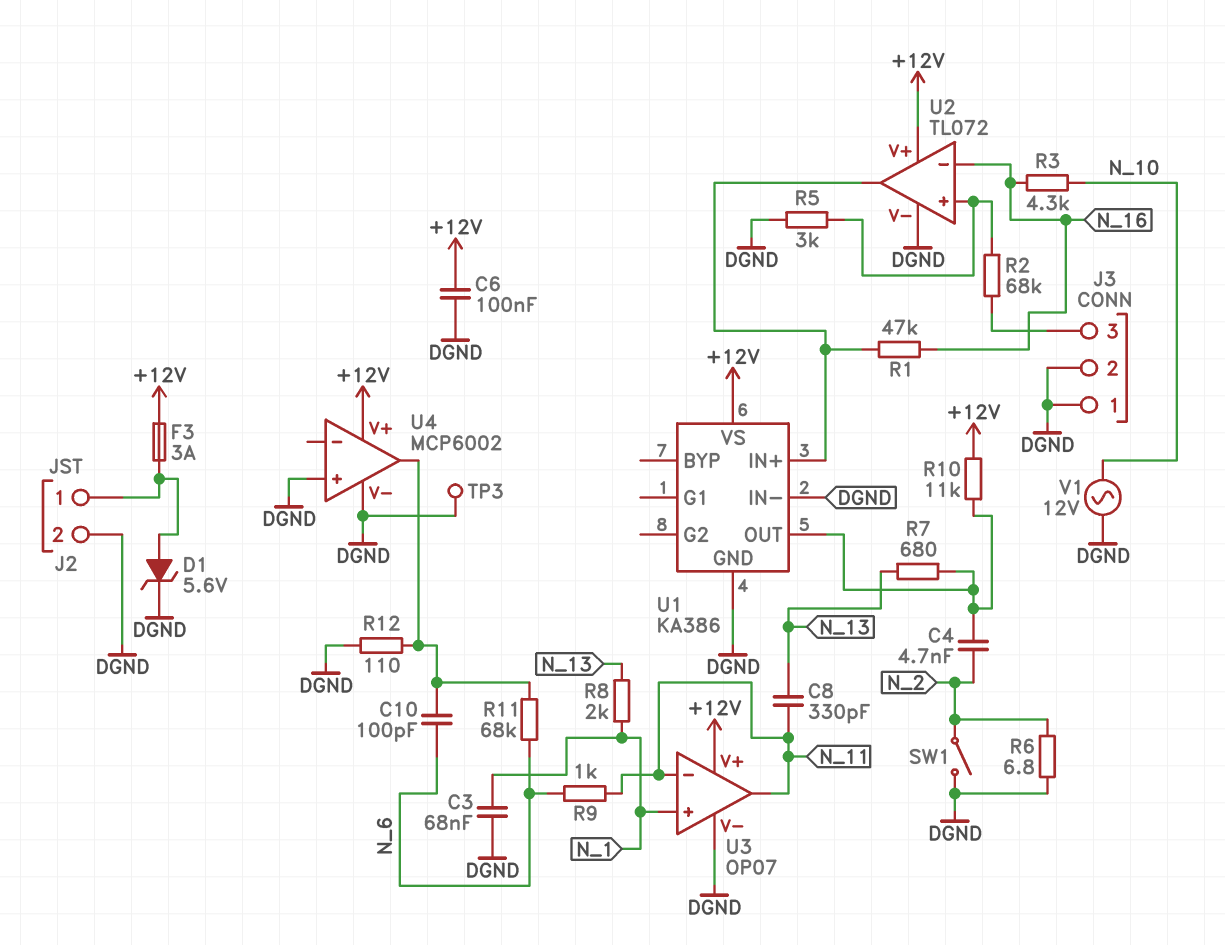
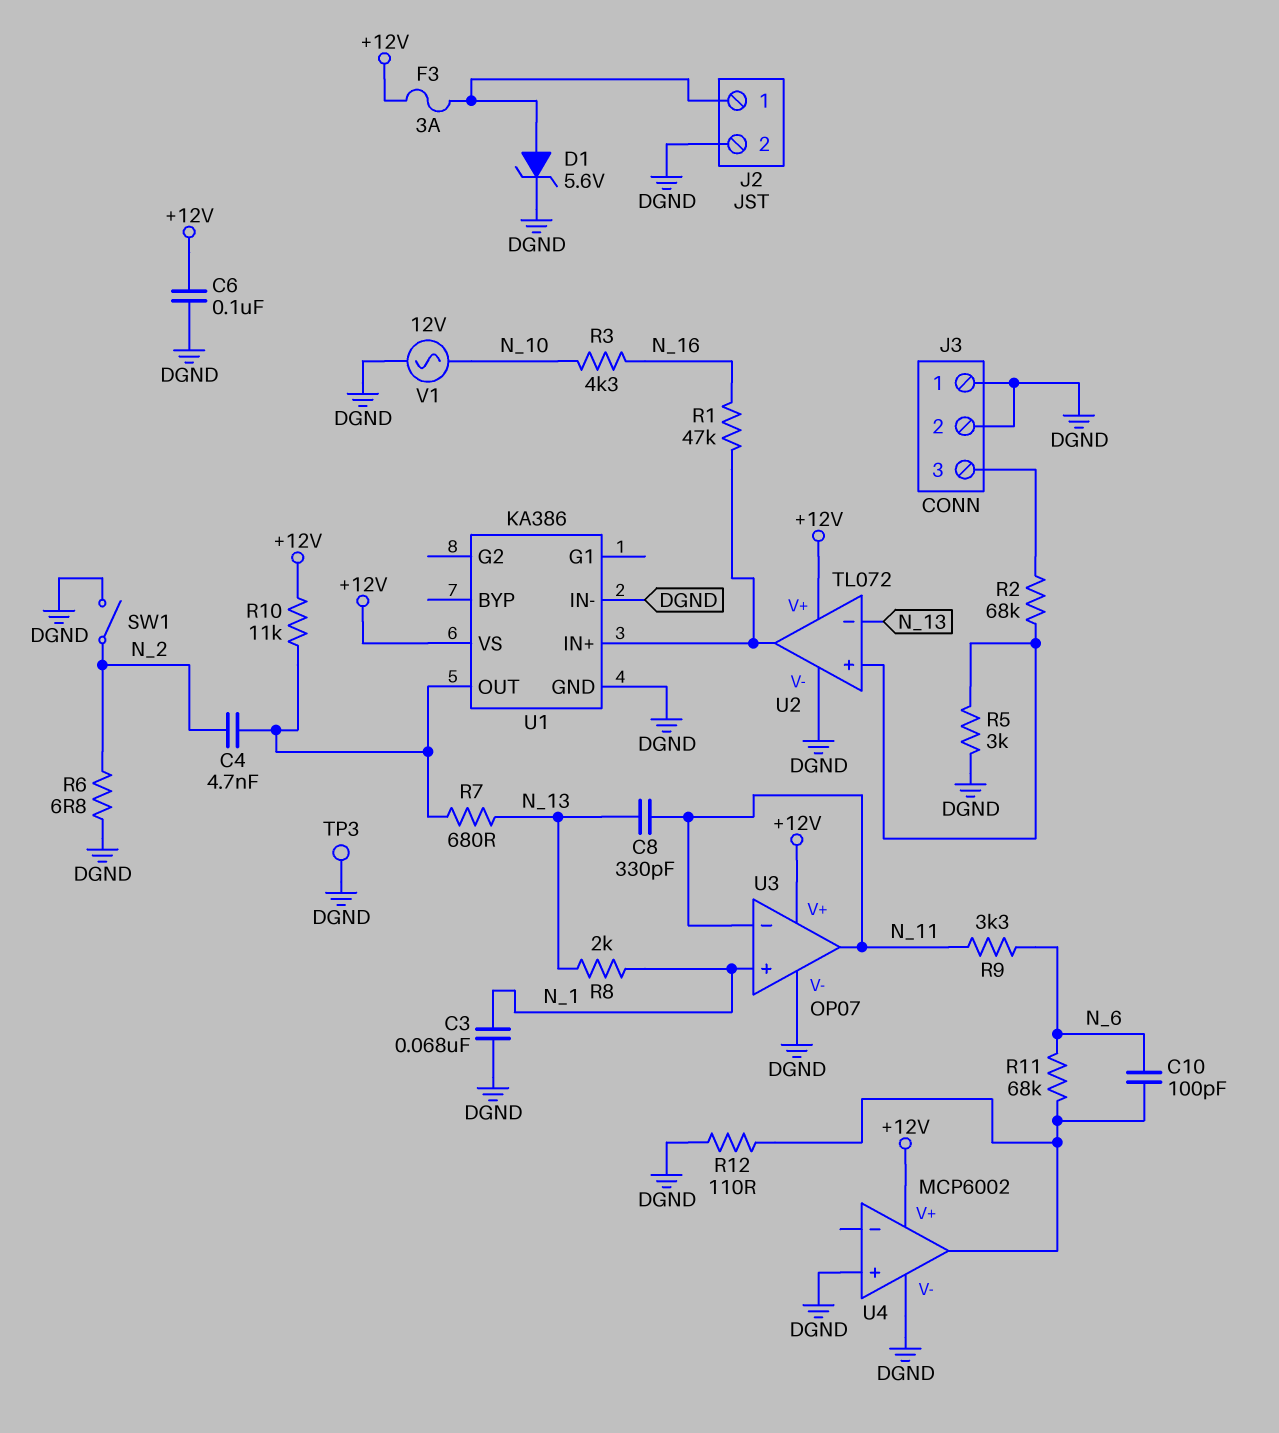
R9: 1k (N_6, N_11) -> 3.3k (N_6, N_11)
U2 pin in-: N_16 -> N_13

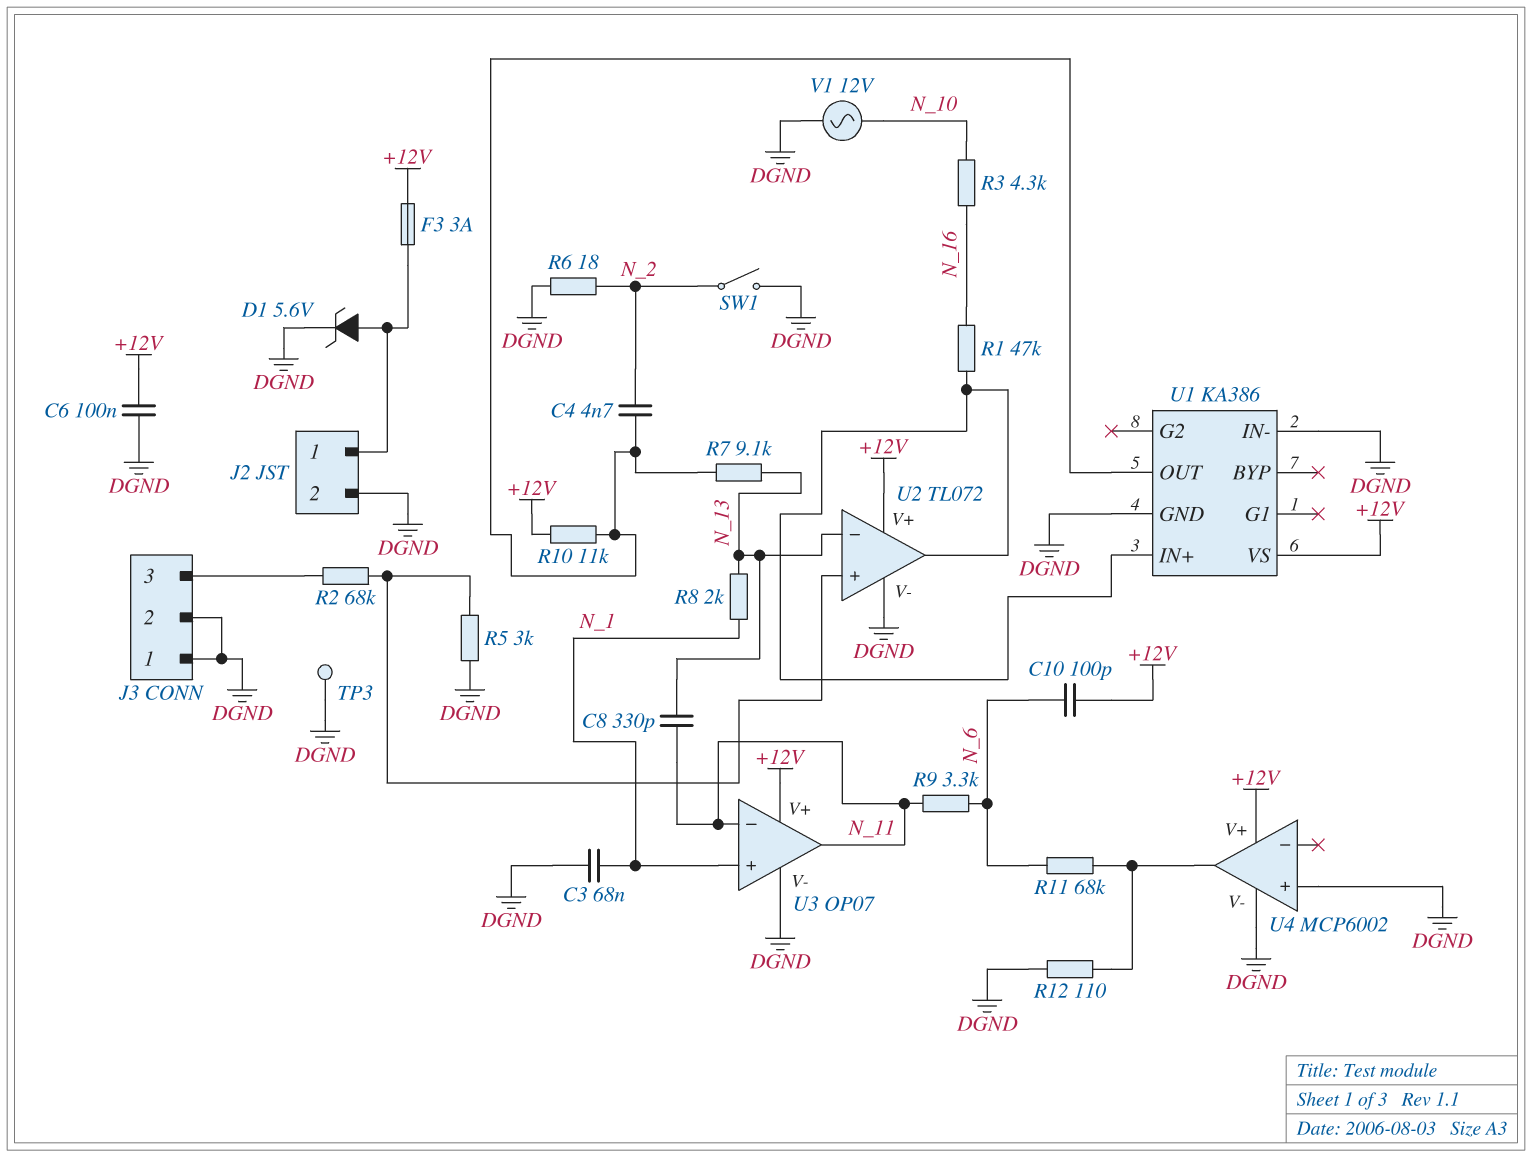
C10: 100pF (N_6, U4/out) -> 100pF (+12V, N_6)
R6: 6.8 (DGND, N_2) -> 18 (DGND, N_2)
R7: 680 (N_13, U1/OUT) -> 9.1k (N_13, U1/OUT)

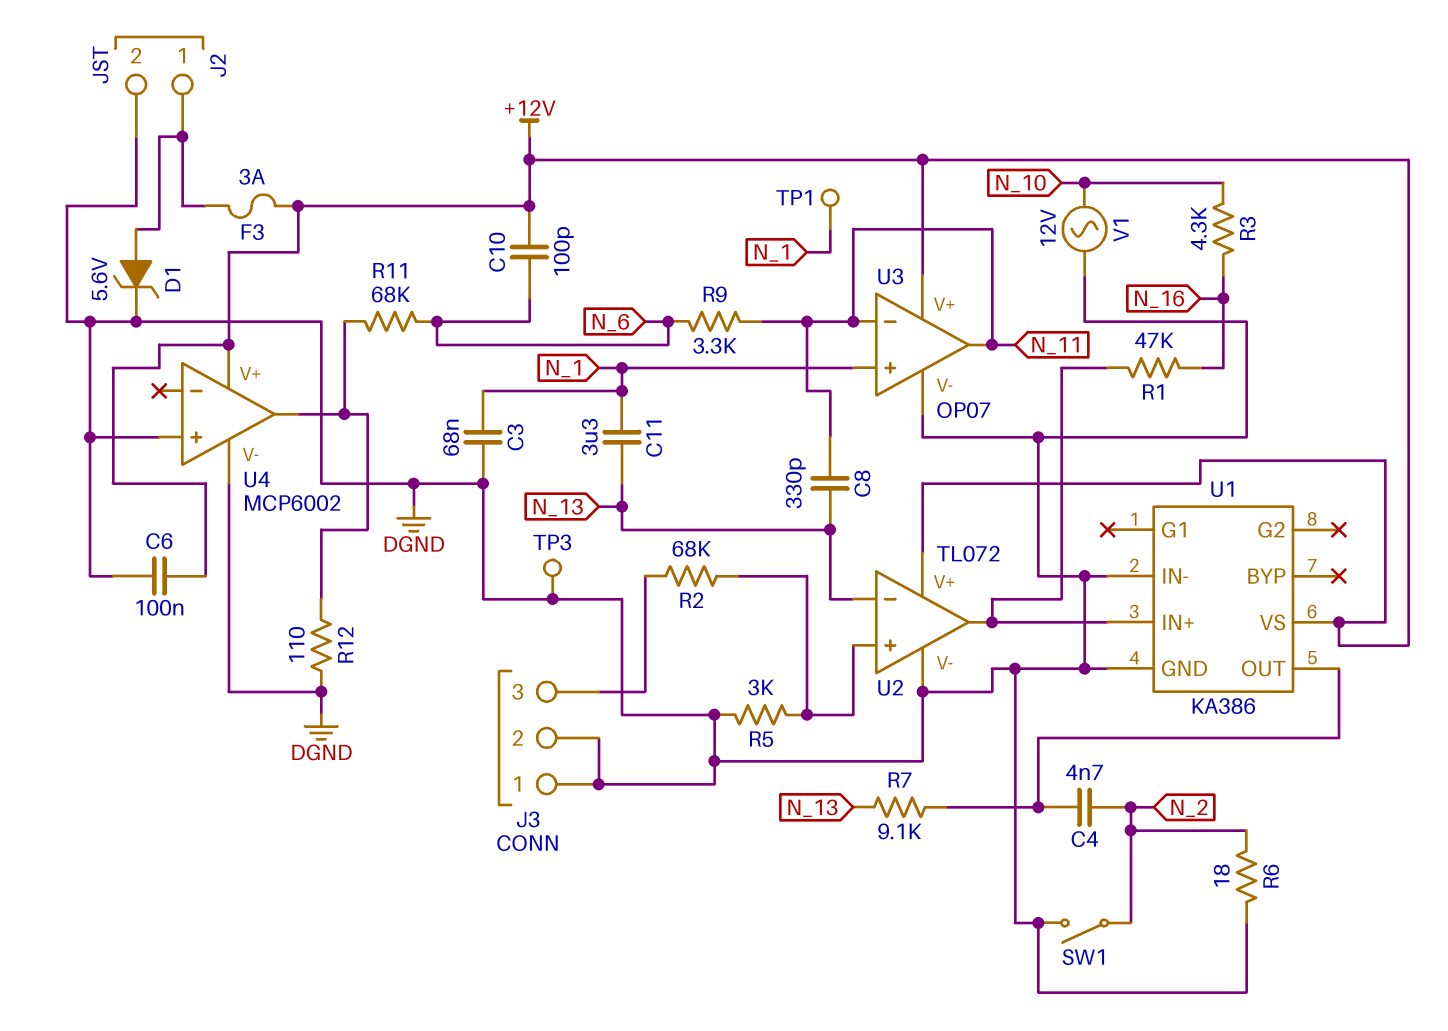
C11: none -> 3.3uF (N_1, N_13)
R8: 2k (N_1, N_13) -> none
R10: 11k (+12V, U1/OUT) -> none
TP1: none -> test point (N_1)

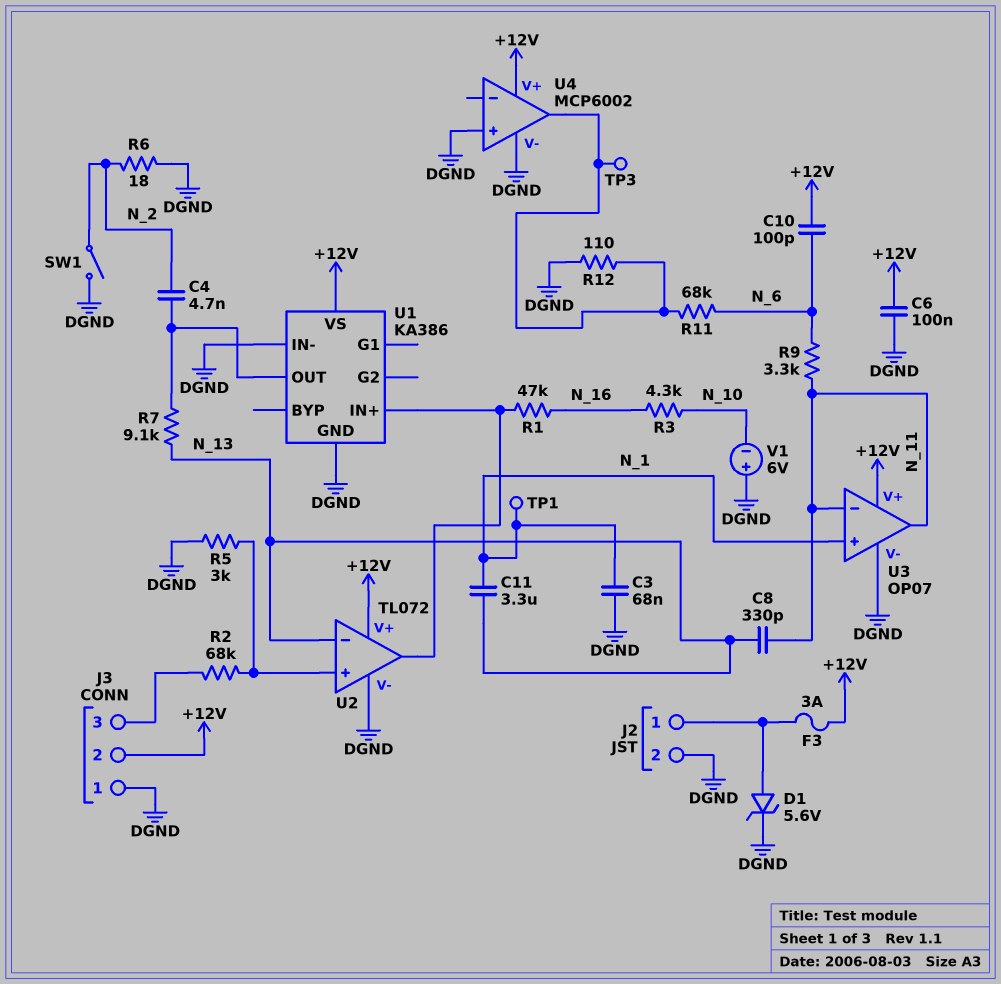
J3 pin 2: DGND -> +12V
TP3: test point (DGND) -> test point (U4/out)
V1: AC 12V (DGND, N_10) -> 6V (plus DGND, minus N_10)

